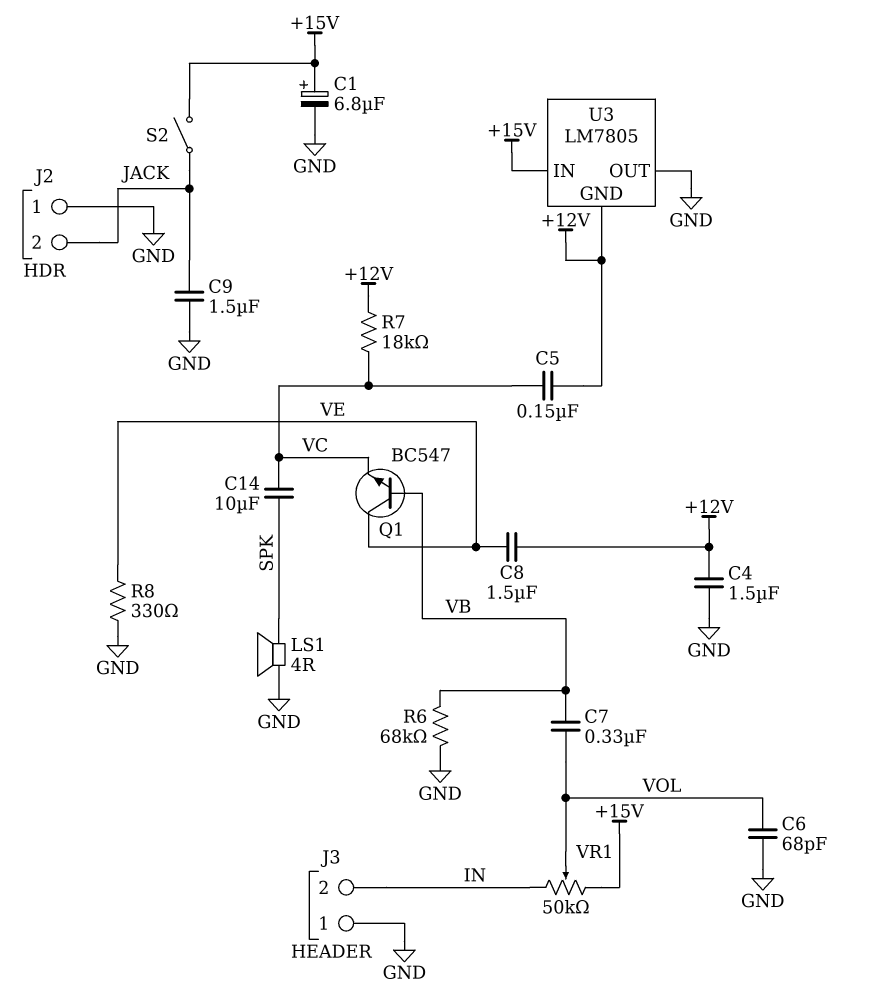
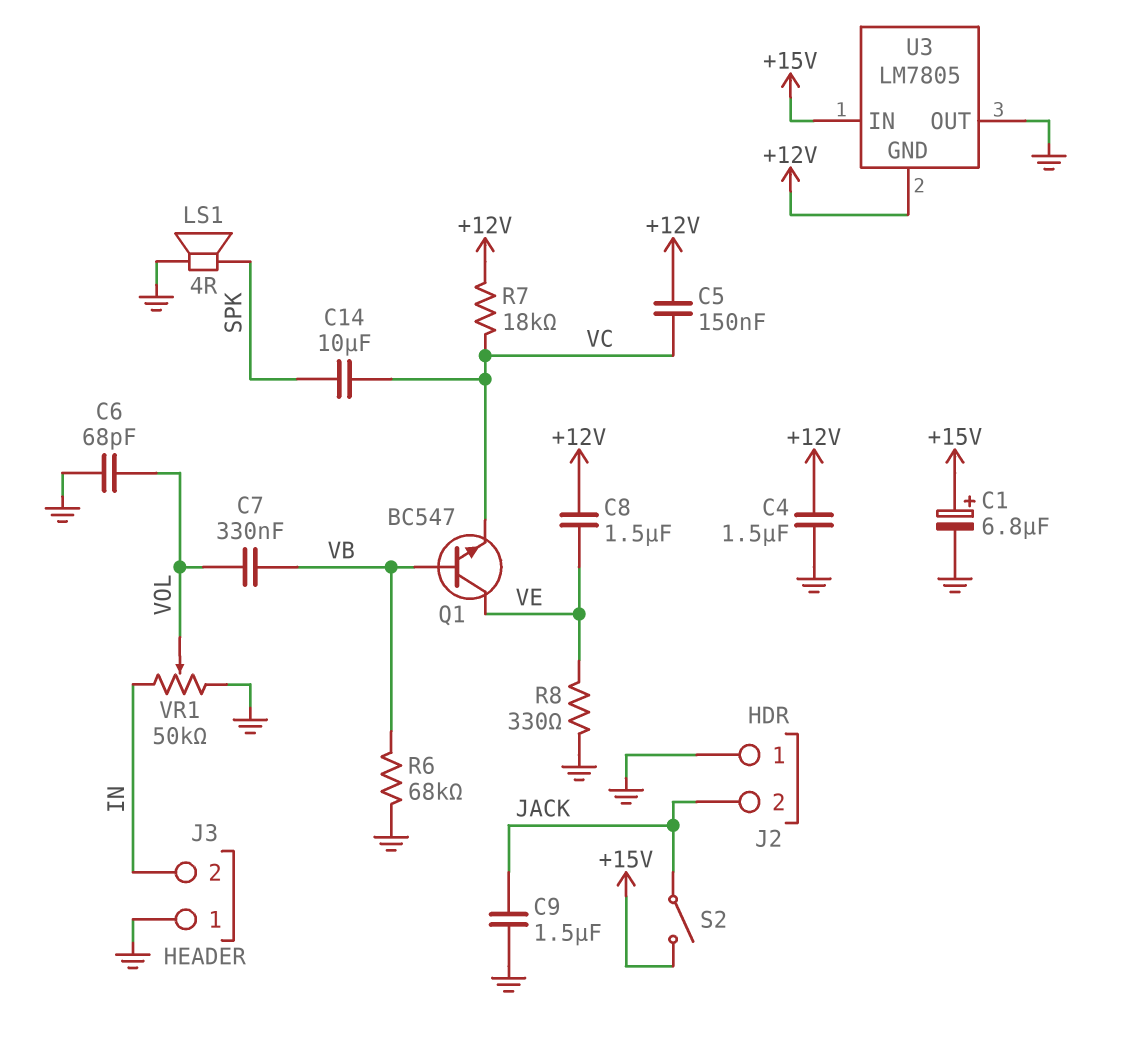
VR1: 50k (+15V, IN, wiper VOL) -> 50k (GND, IN, wiper VOL)

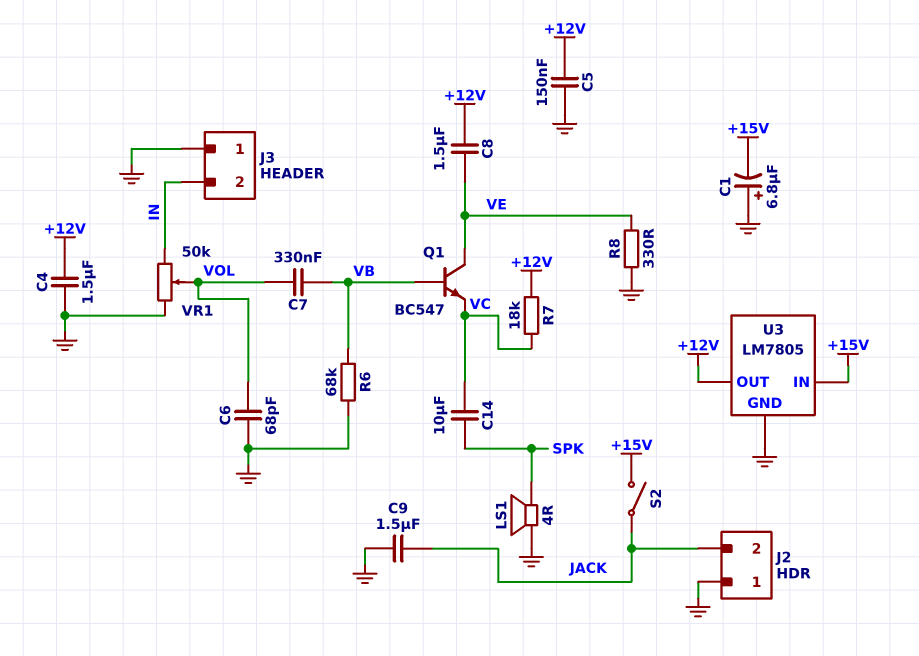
C1: 6.8uF (plus +15V, minus GND) -> 6.8uF (plus GND, minus +15V)
C5: 150nF (+12V, VC) -> 150nF (+12V, GND)
U3 pin GND: +12V -> GND
U3 pin OUT: GND -> +12V

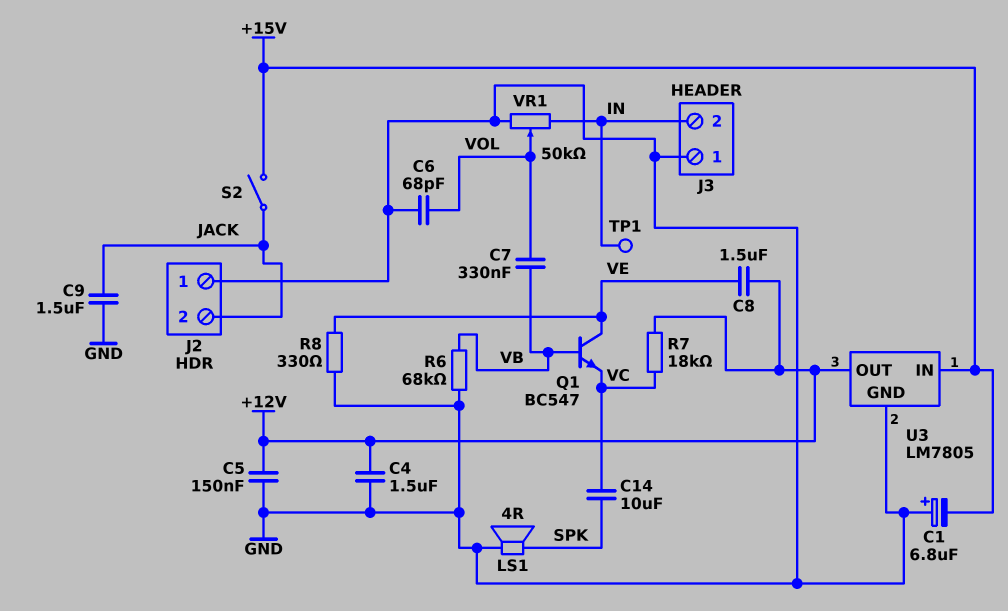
TP1: none -> test point (IN)

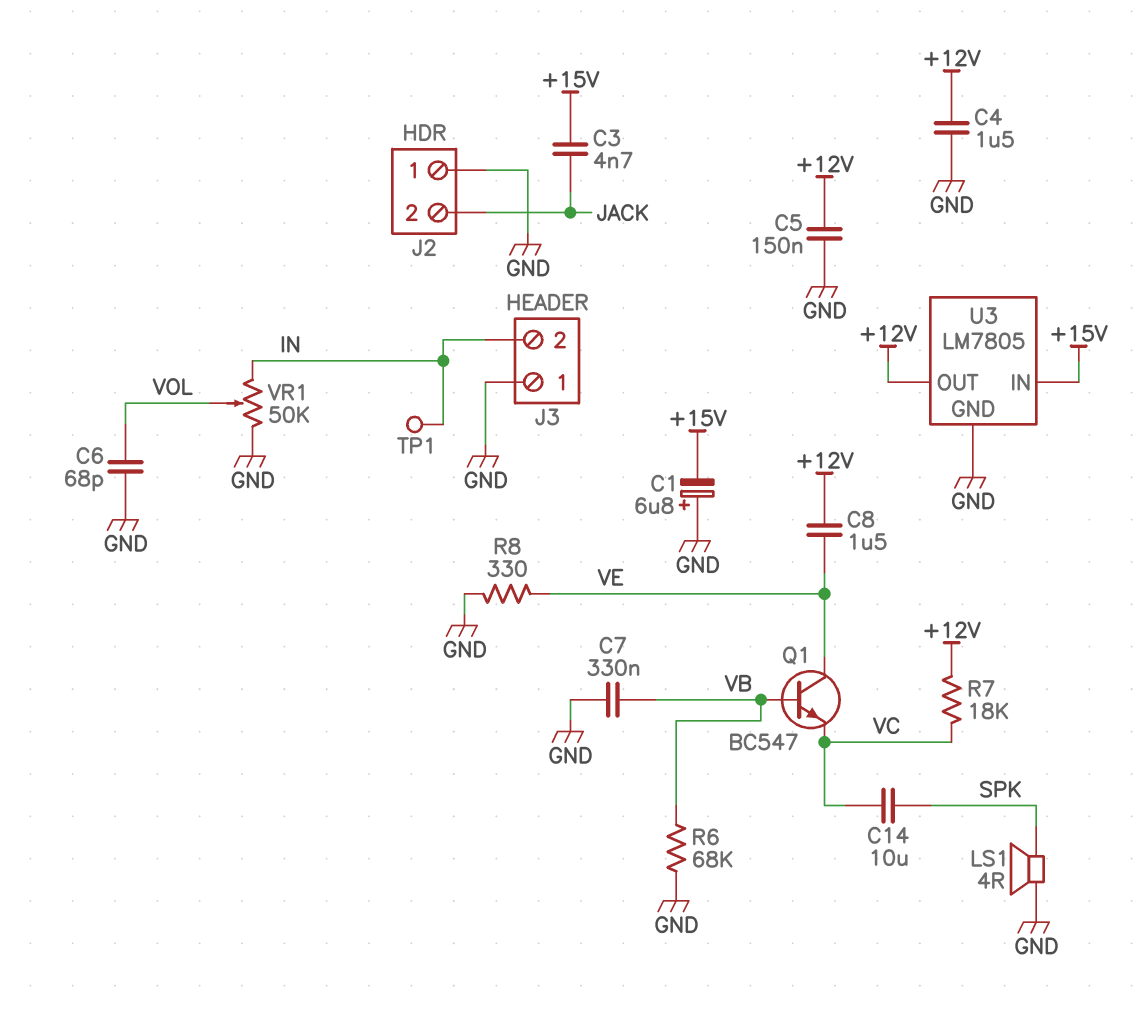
C3: none -> 4.7nF (+15V, JACK)
C7: 330nF (VB, VOL) -> 330nF (GND, VB)
C9: 1.5uF (GND, JACK) -> none
S2: switch (+15V, JACK) -> none

